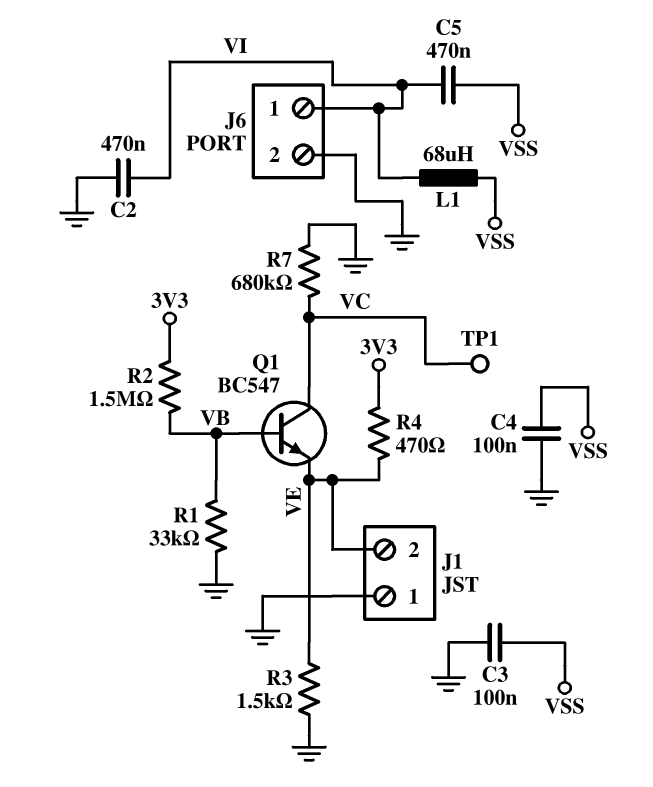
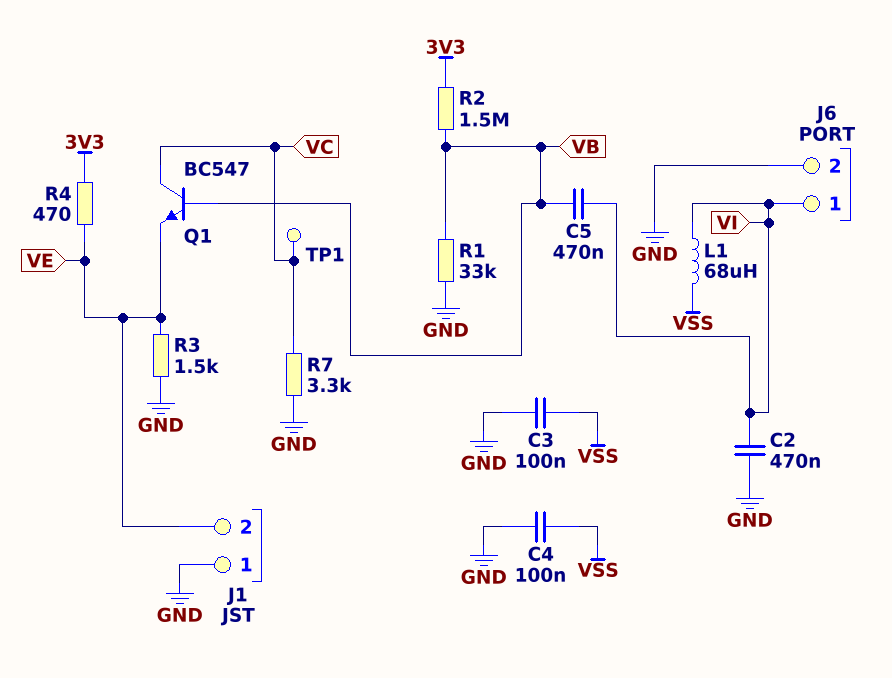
C5: 470nF (VI, VSS) -> 470nF (VB, VI)
R7: 680k (GND, VC) -> 3.3k (GND, VC)

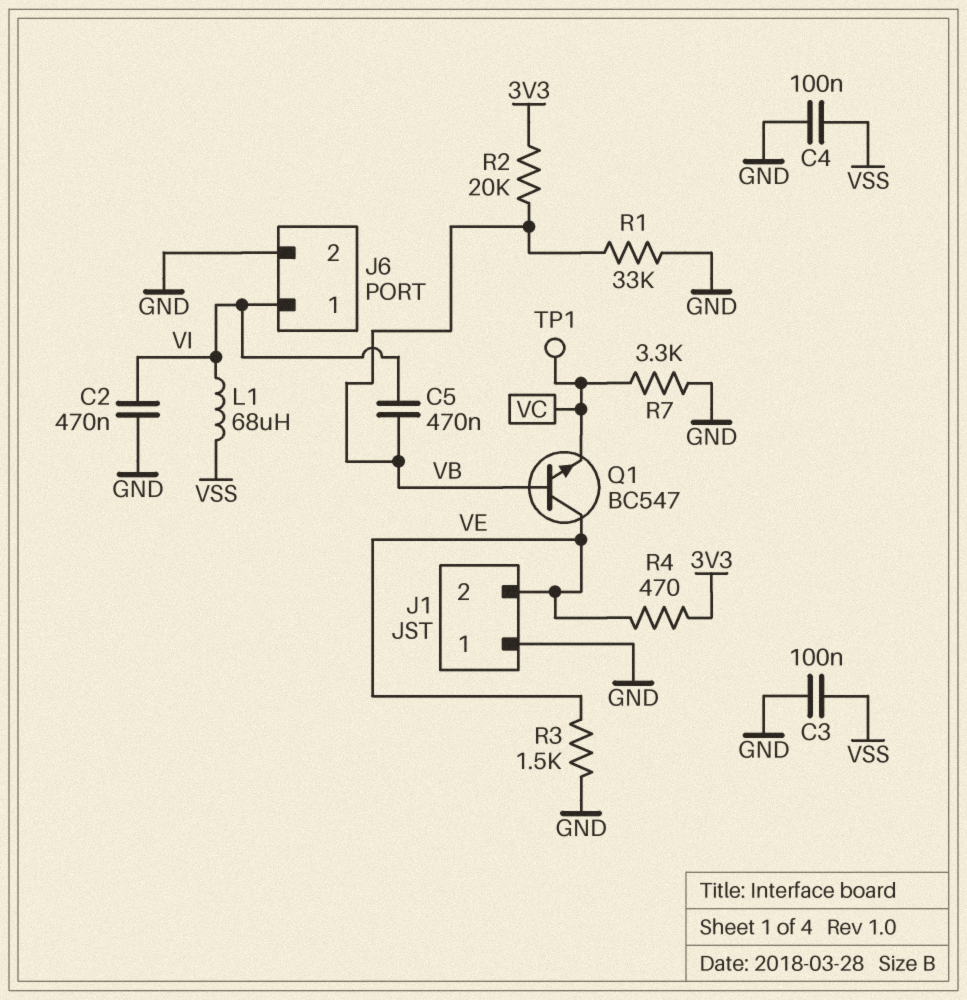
Q1: NPN BC547 (B VB, C VC, E VE) -> NPN BC547 (B VB, C VE, E VC)
R2: 1.5M (3V3, VB) -> 20k (3V3, VB)

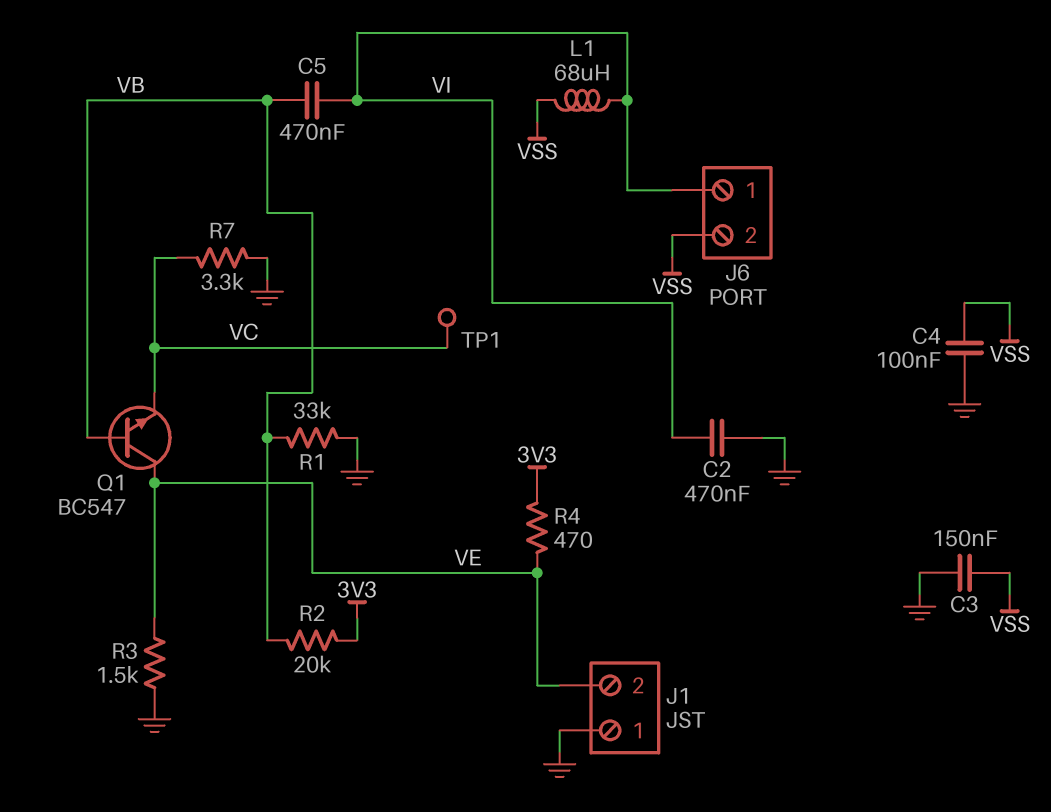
C3: 100nF (GND, VSS) -> 150nF (GND, VSS)
J6 pin 2: GND -> VSS

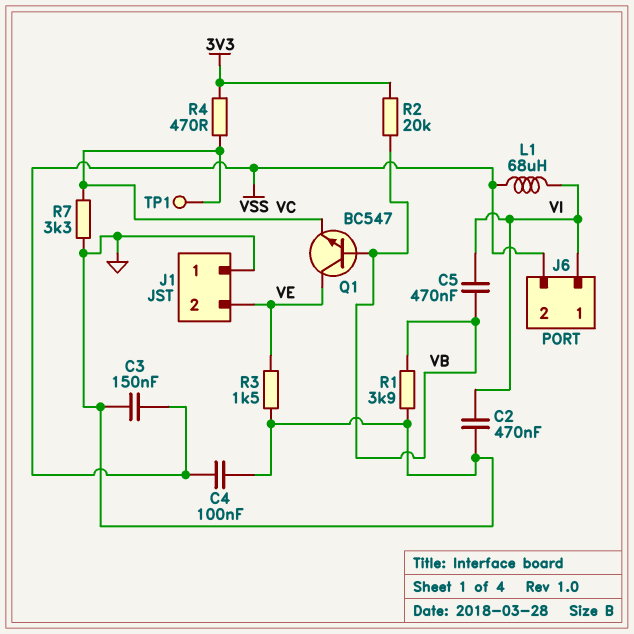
R1: 33k (GND, VB) -> 3.9k (GND, VB)
R4: 470 (3V3, VE) -> 470 (3V3, VC)

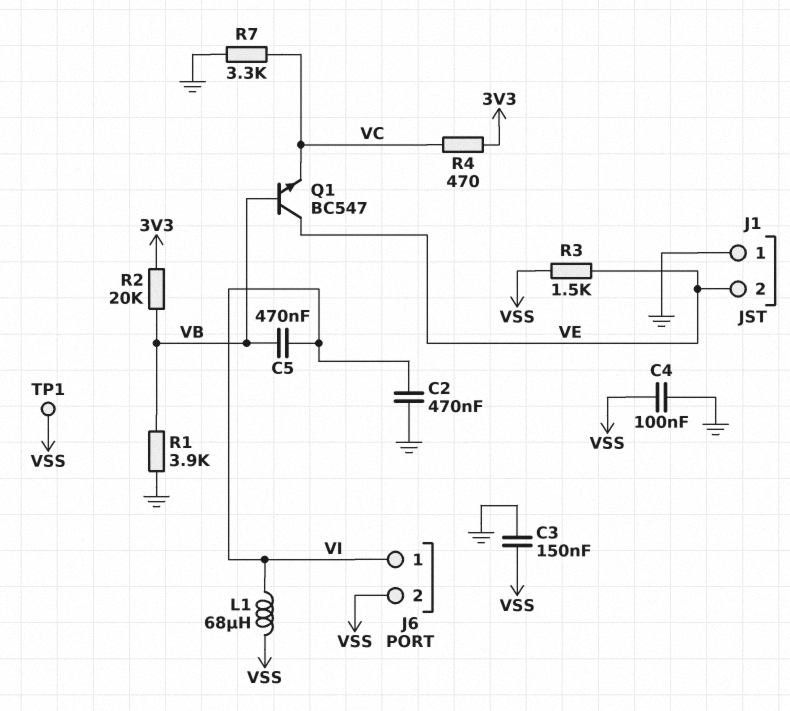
R3: 1.5k (GND, VE) -> 1.5k (VE, VSS)
TP1: test point (VC) -> test point (VSS)

